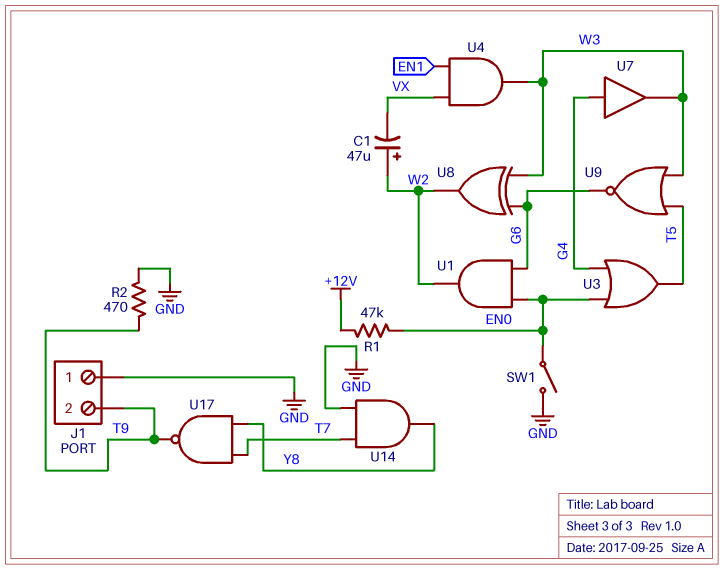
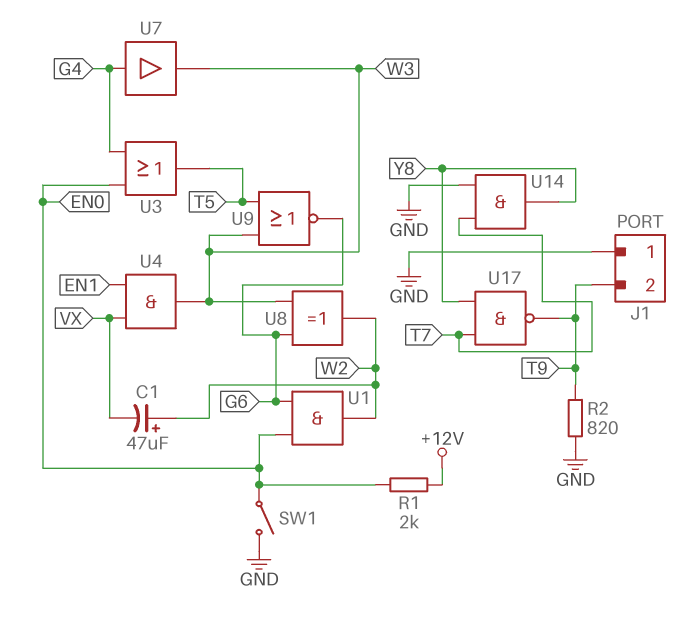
R1: 47k (+12V, EN0) -> 2k (+12V, EN0)
R2: 470 (GND, T9) -> 820 (GND, T9)

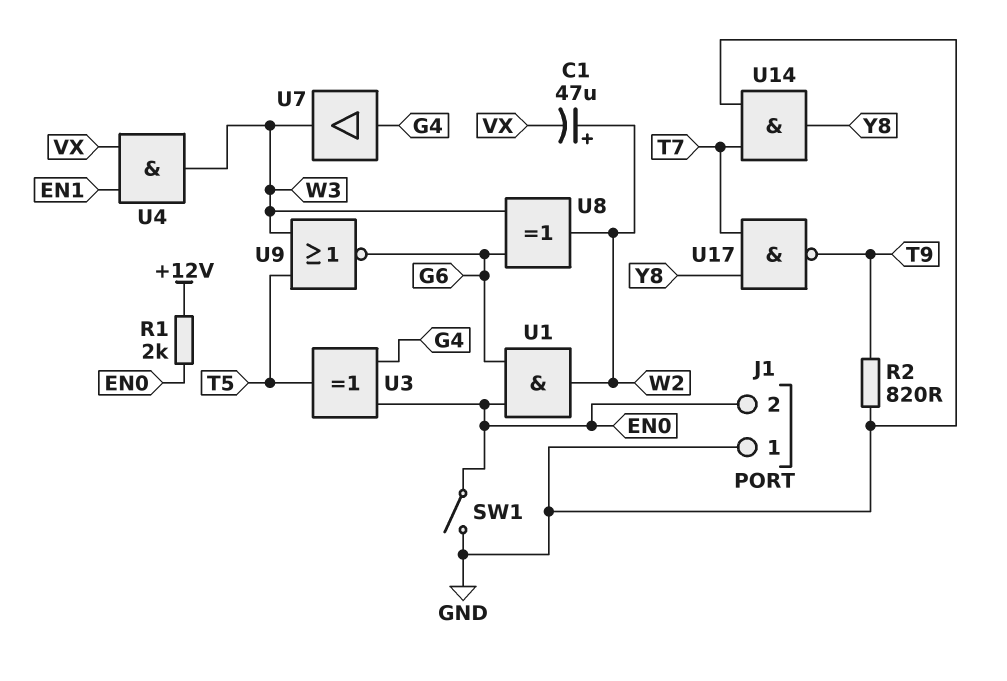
J1 pin 2: T9 -> EN0
U3: OR (in EN0, in G4, out T5) -> XOR (in EN0, in G4, out T5)

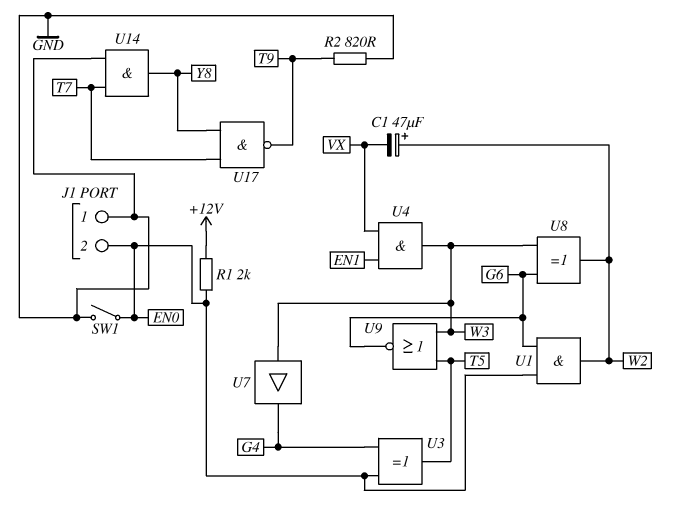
U7: buffer (in G4, out W3) -> buffer (in W3, out G4)

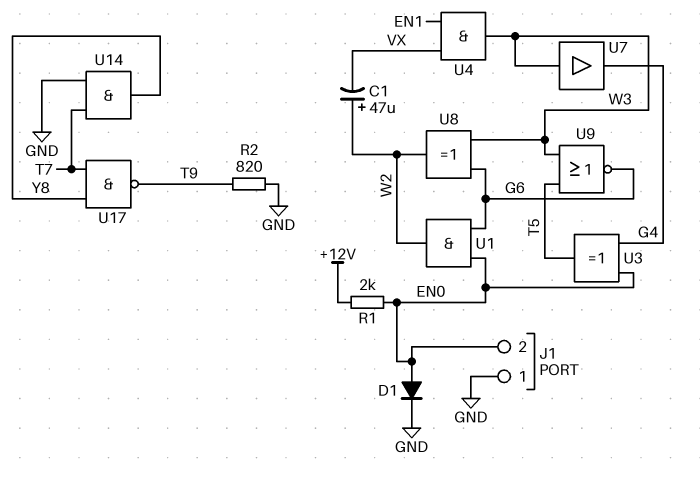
D1: none -> diode (A EN0, K GND)
SW1: switch (EN0, GND) -> none

